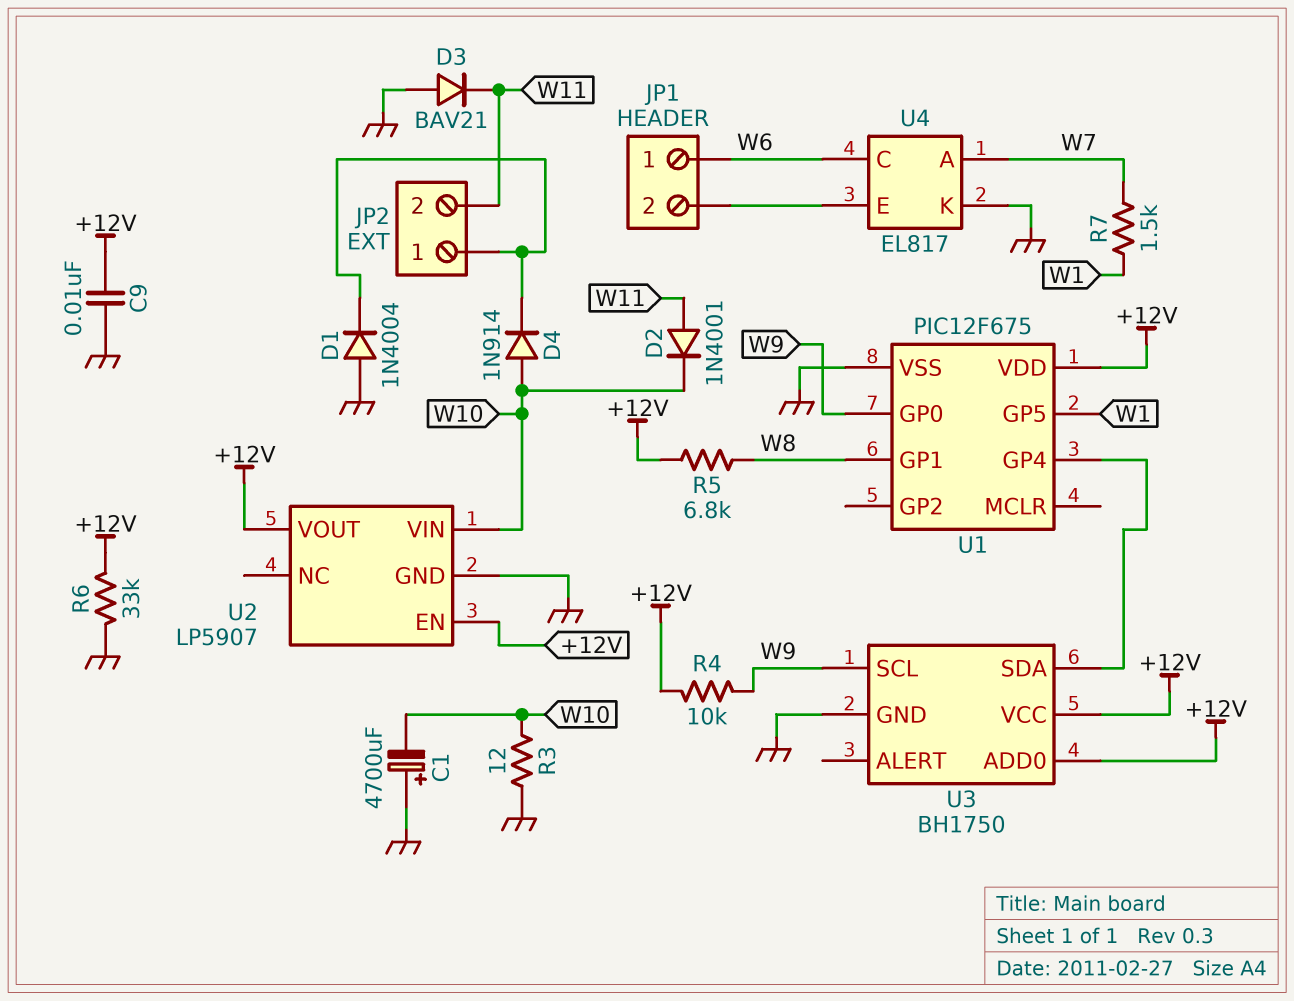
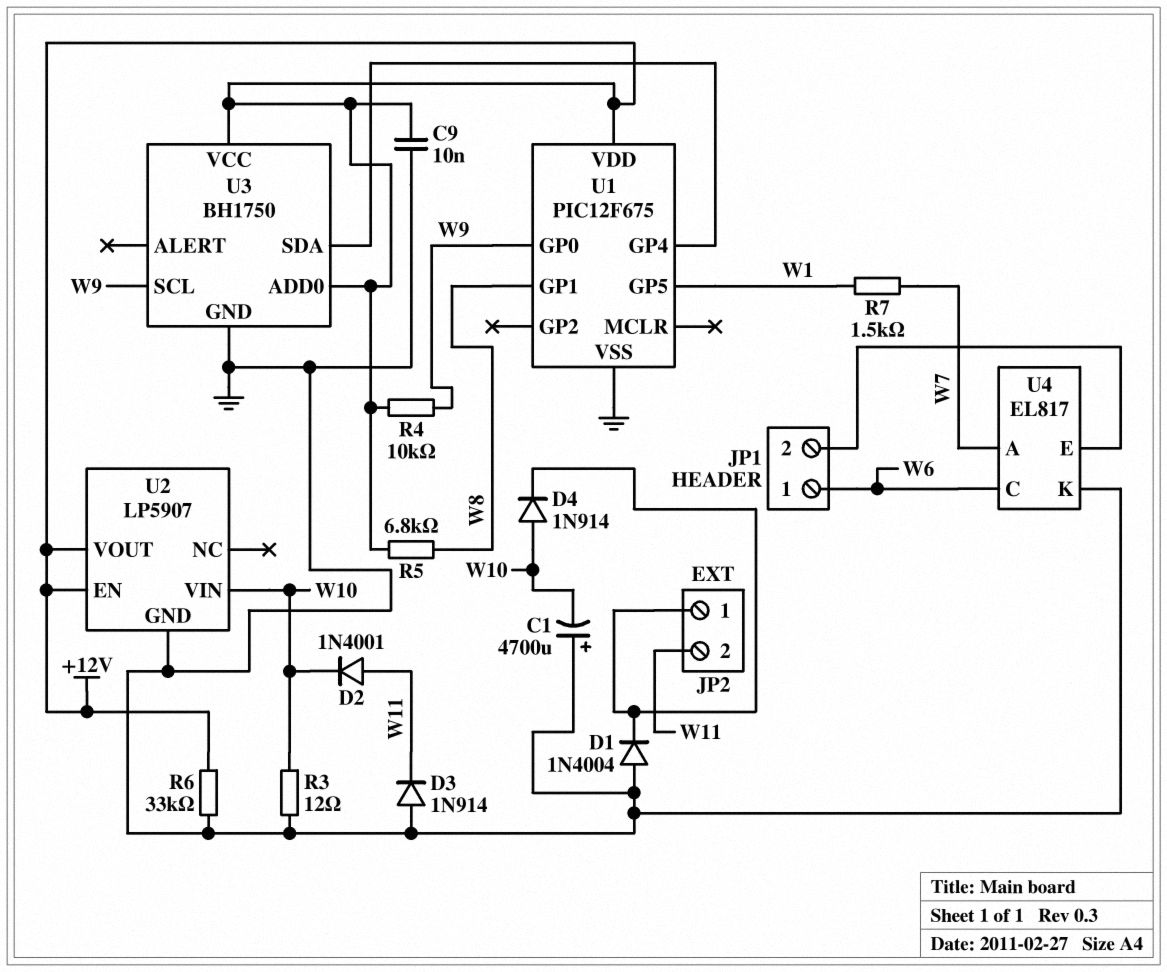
D3: diode BAV21 (A GND, K W11) -> diode 1N914 (A GND, K W11)

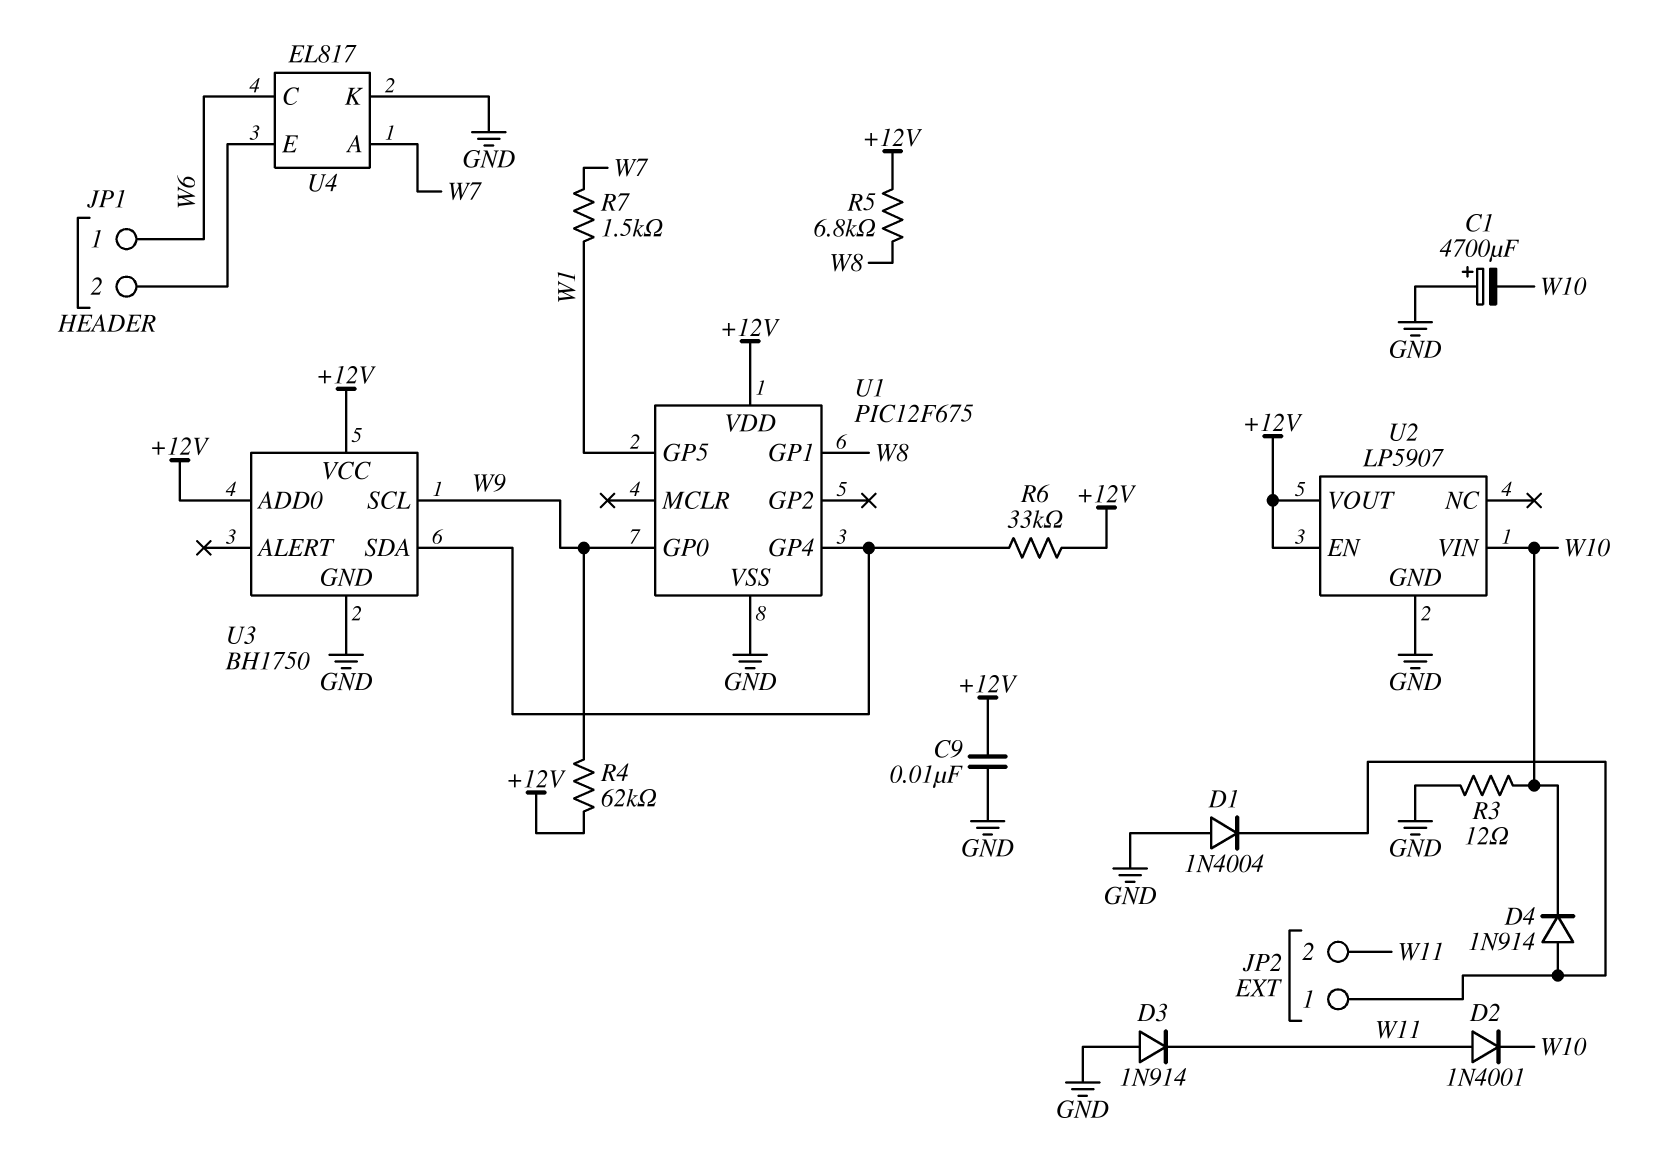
D4: diode 1N914 (A W10, K JP2/1) -> diode 1N914 (A JP2/1, K W10)
R4: 10k (+12V, W9) -> 62k (+12V, W9)
R6: 33k (+12V, GND) -> 33k (+12V, U1/GP4)

